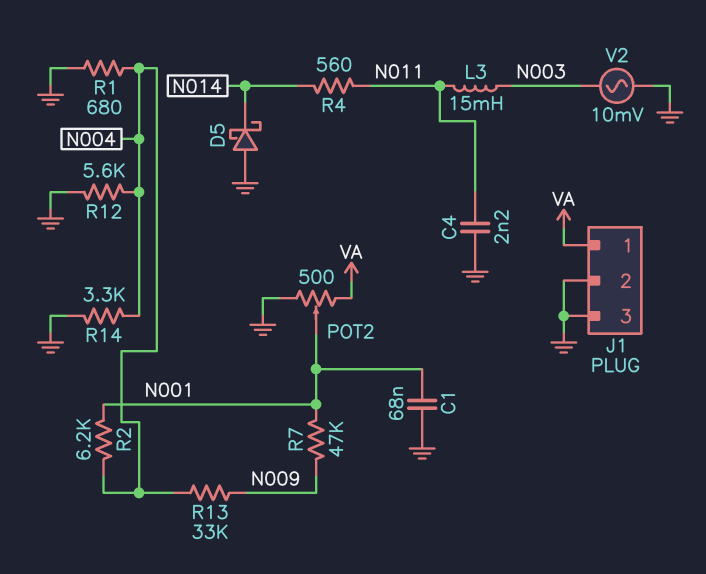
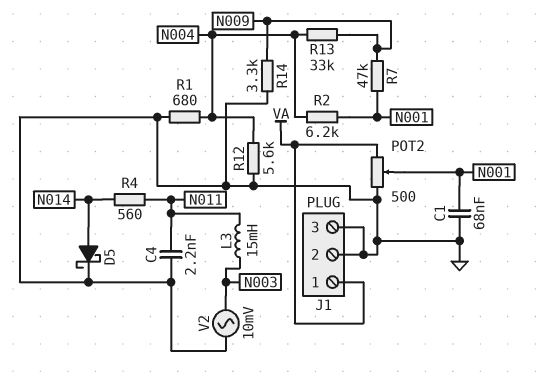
D5: schottky (A GND, K N014) -> schottky (A N014, K GND)
R14: 3.3k (GND, N004) -> 3.3k (GND, N009)

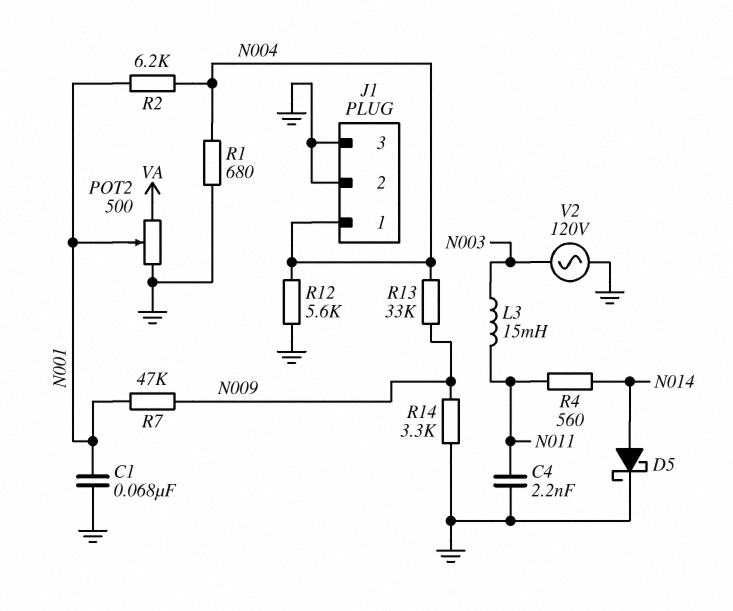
J1 pin 1: VA -> N004
V2: AC 10mV (GND, N003) -> AC 120V (GND, N003)

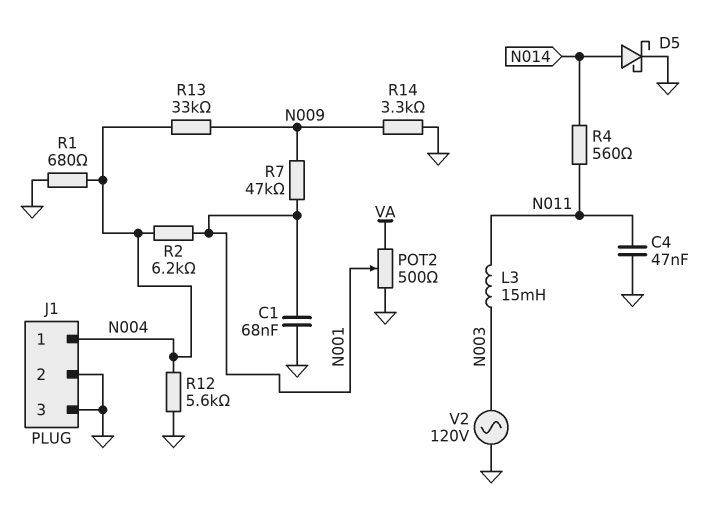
C4: 2.2nF (GND, N011) -> 47nF (GND, N011)

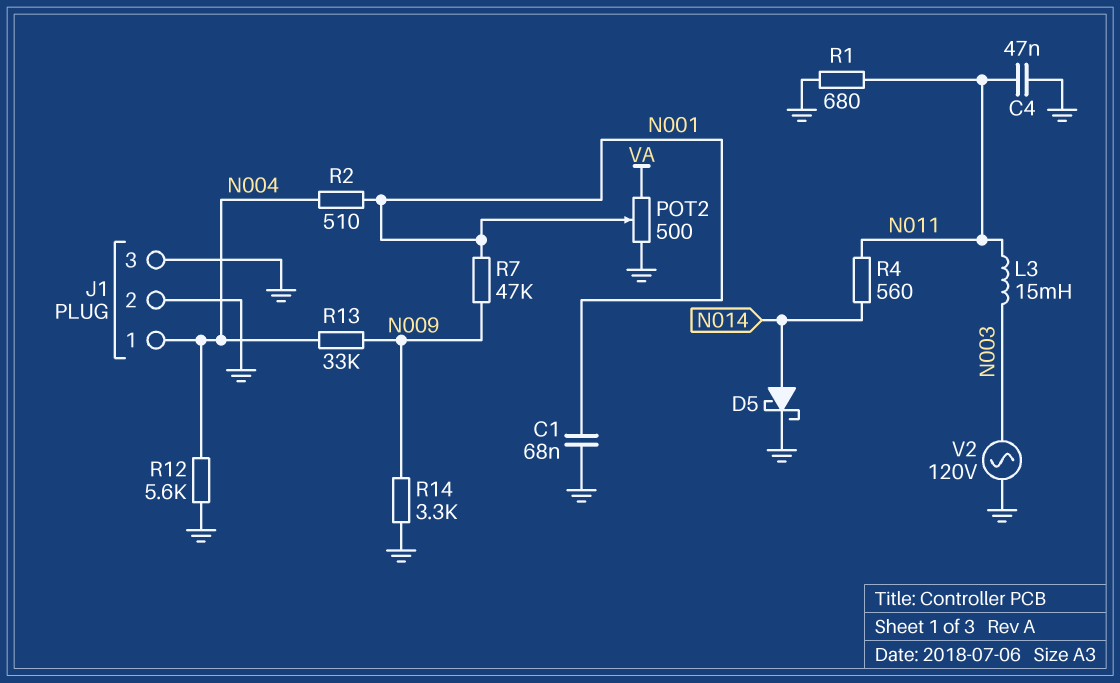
R1: 680 (GND, N004) -> 680 (GND, N011)
R2: 6.2k (N001, N004) -> 510 (N001, N004)

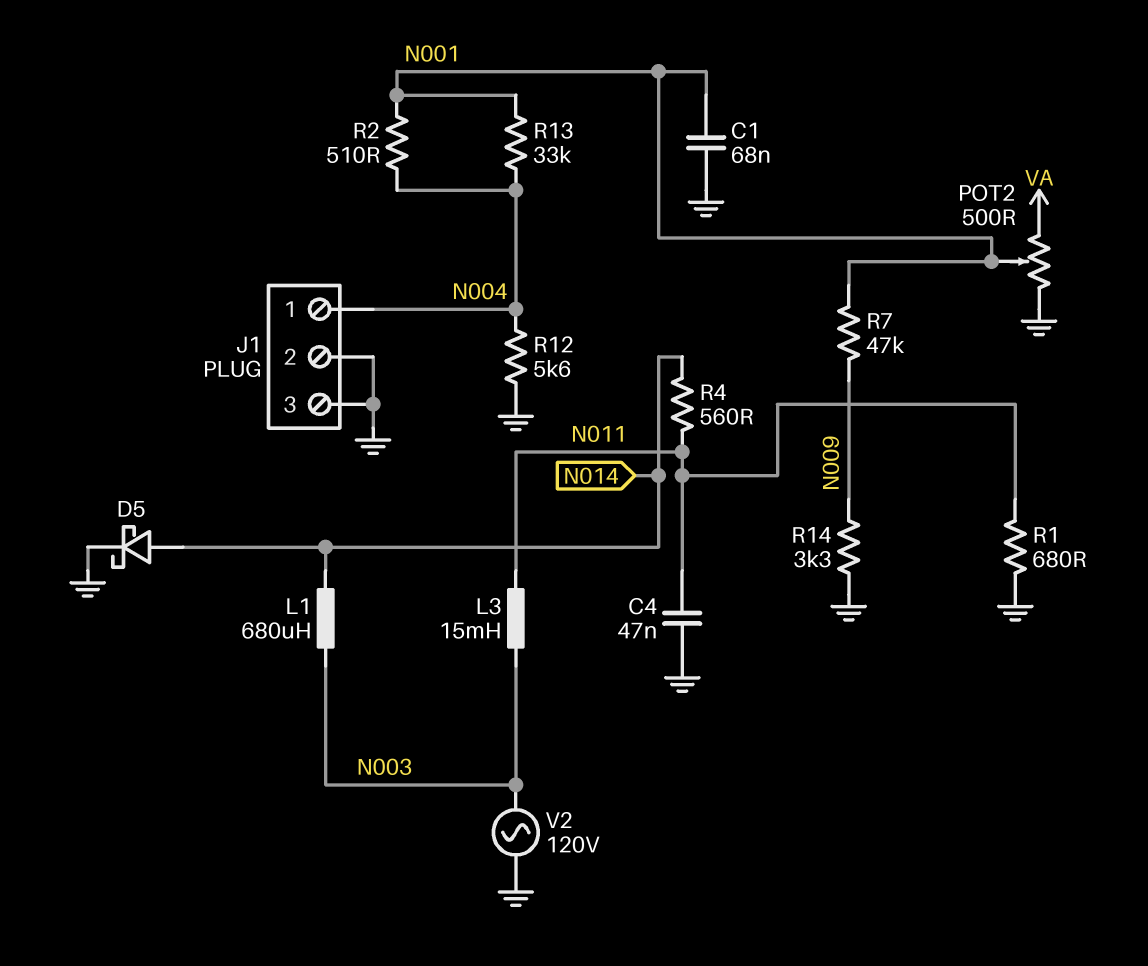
L1: none -> 680uH (N003, N014)
R13: 33k (N004, N009) -> 33k (N001, N004)

